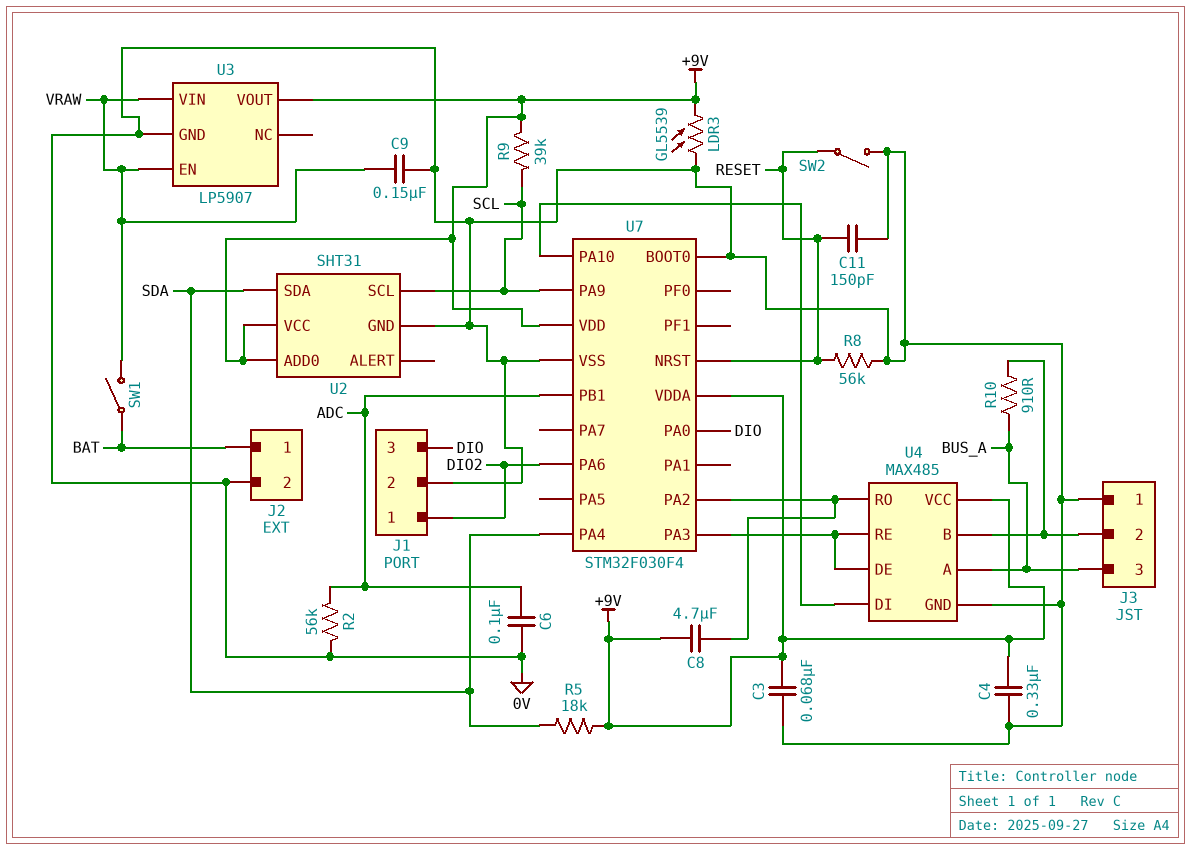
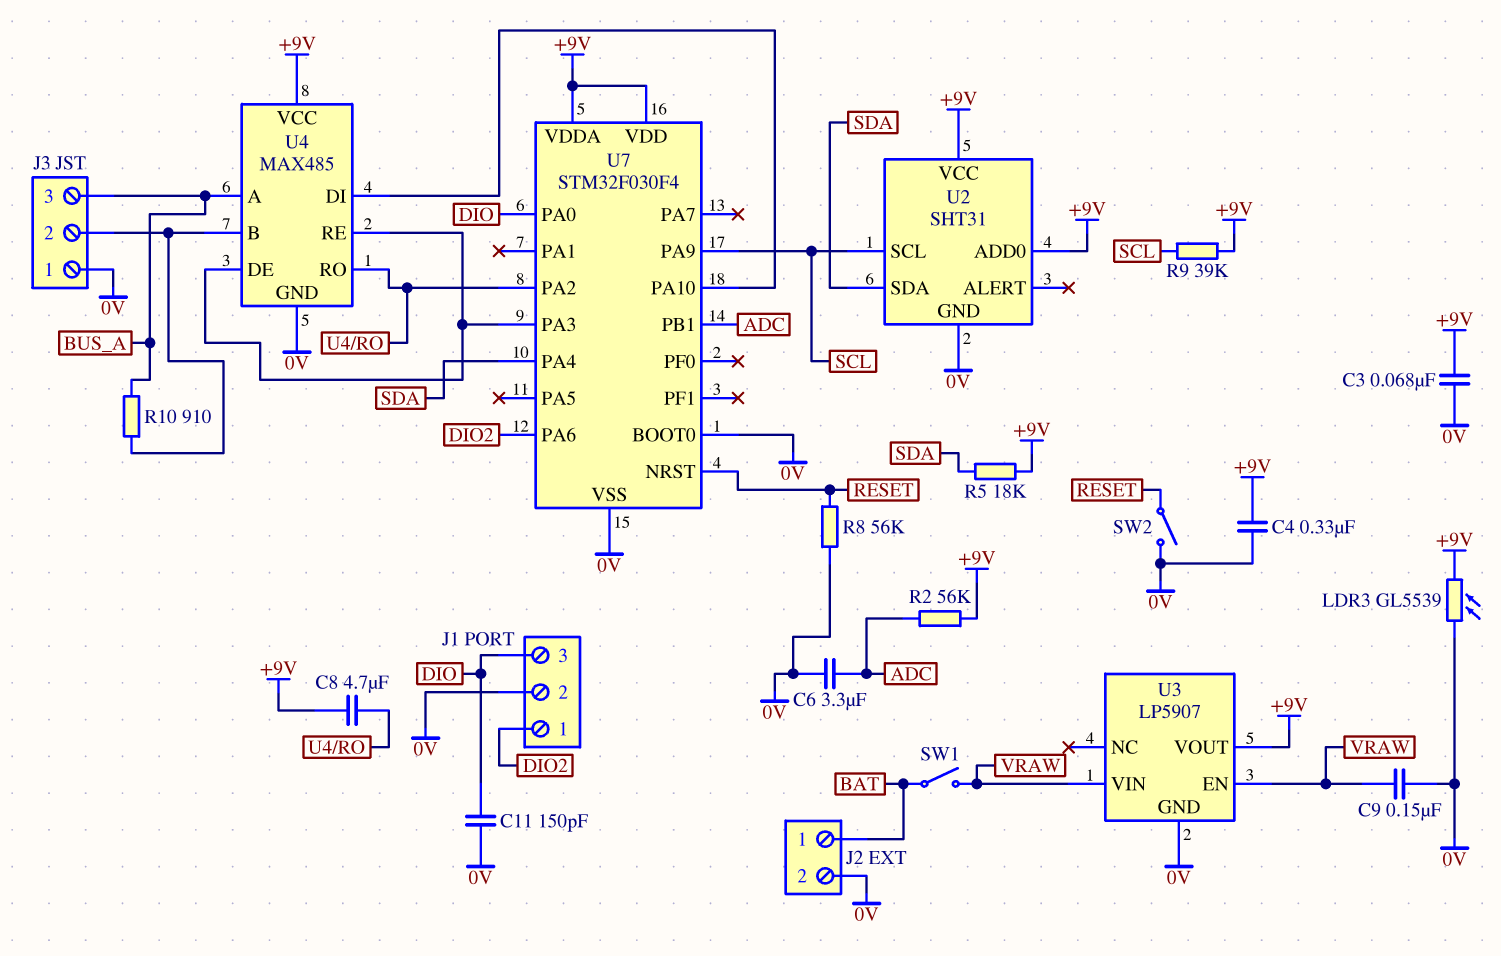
C6: 100nF (0V, ADC) -> 3.3uF (0V, ADC)
C11: 150pF (0V, RESET) -> 150pF (0V, DIO)
R2: 56k (0V, ADC) -> 56k (+9V, ADC)

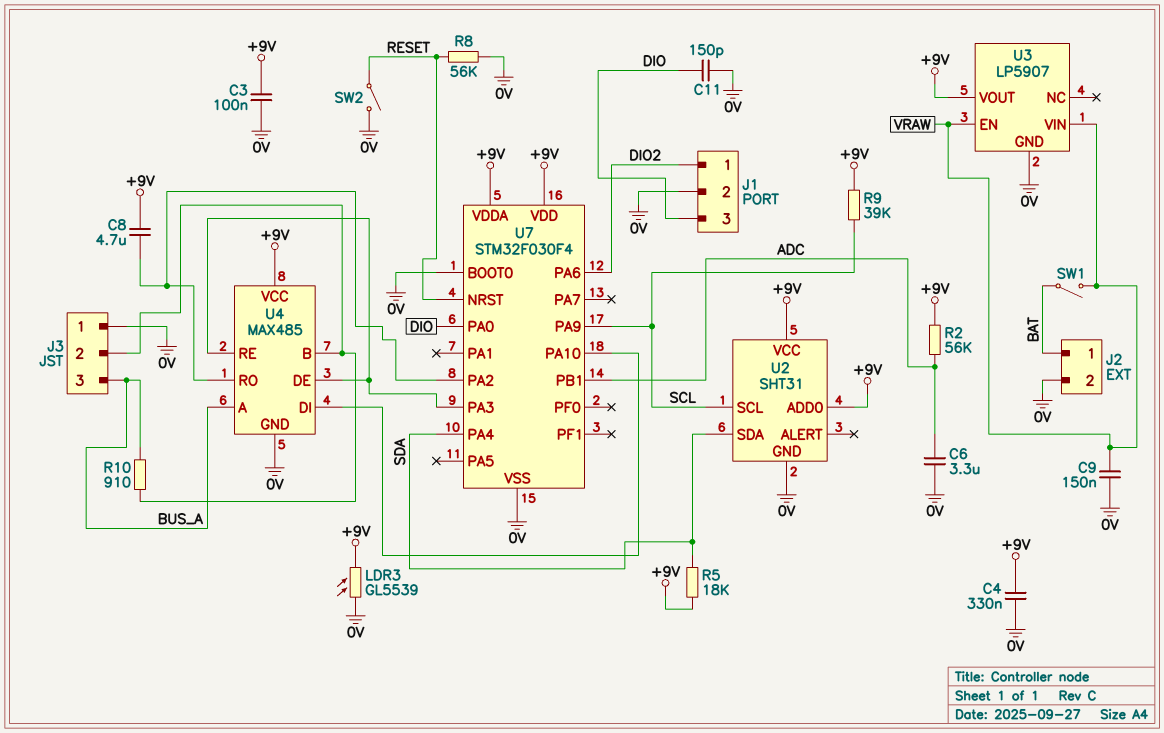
C3: 68nF (+9V, 0V) -> 100nF (+9V, 0V)

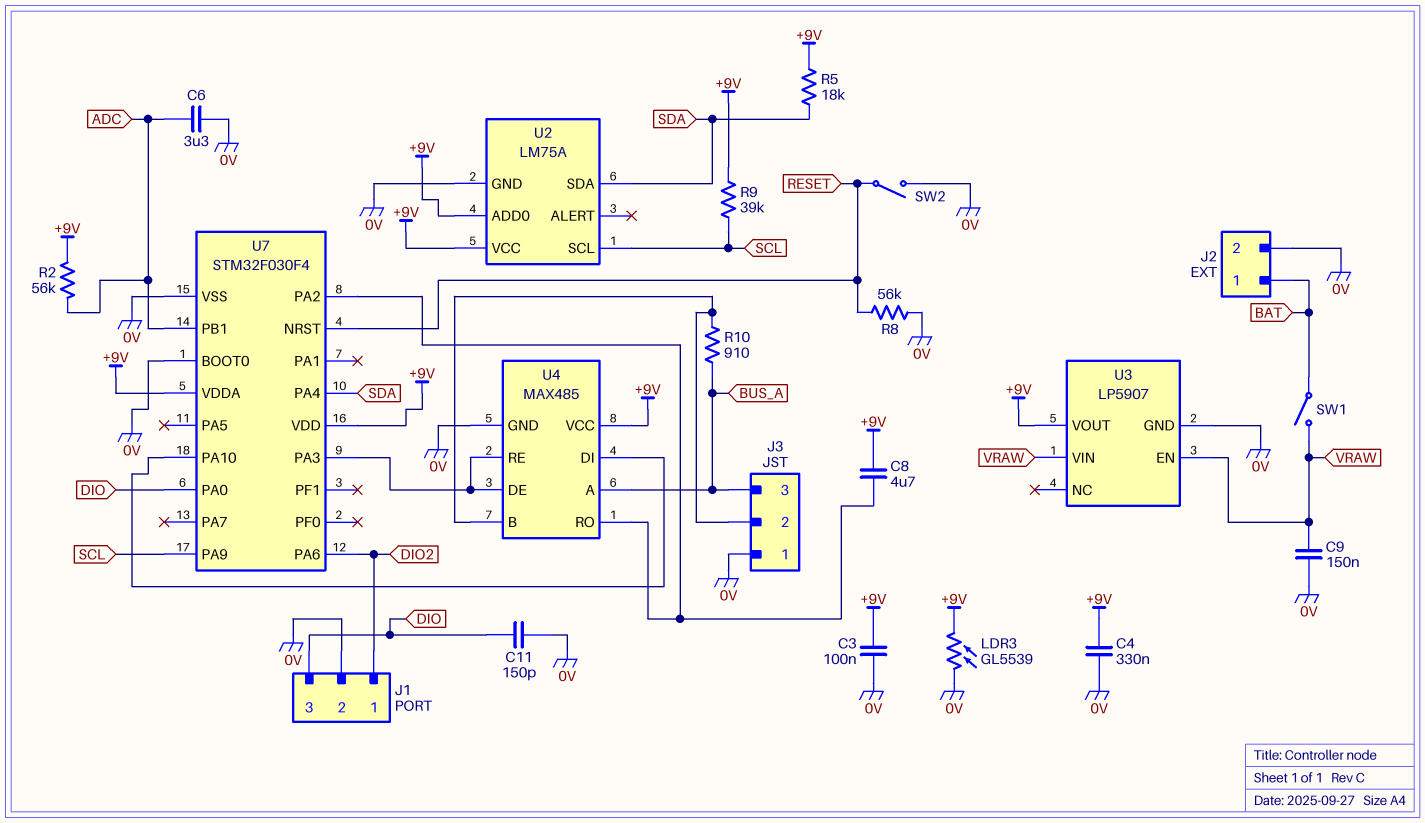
U2: SHT31 -> LM75A

